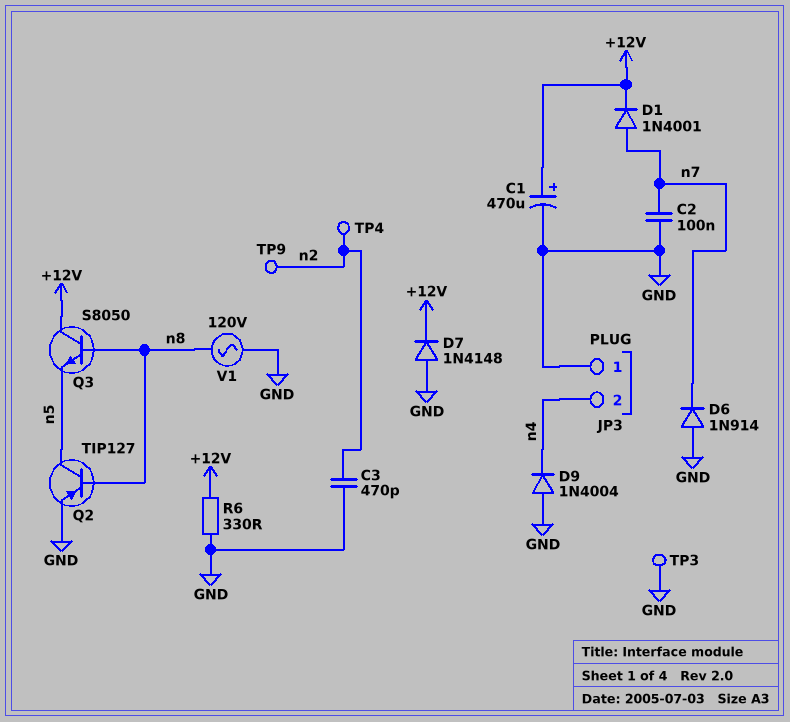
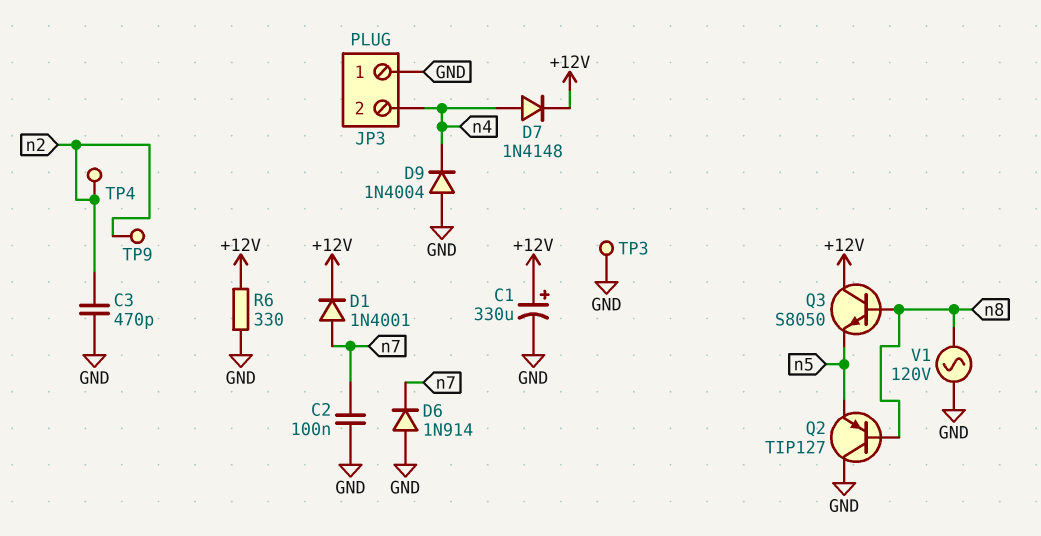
C1: 470uF (plus +12V, minus GND) -> 330uF (plus +12V, minus GND)
D7: diode 1N4148 (A GND, K +12V) -> diode 1N4148 (A n4, K +12V)
Q2: PNP TIP127 (B n8, C n5, E GND) -> PNP TIP127 (B n8, C GND, E n5)

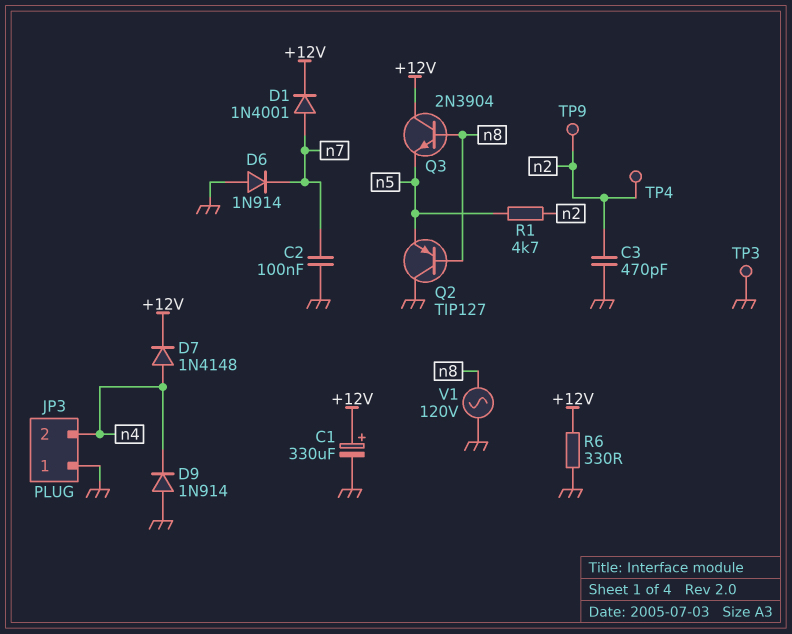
D9: diode 1N4004 (A GND, K n4) -> diode 1N914 (A GND, K n4)
Q3: NPN S8050 (B n8, C +12V, E n5) -> NPN 2N3904 (B n8, C +12V, E n5)
R1: none -> 4.7k (n2, n5)

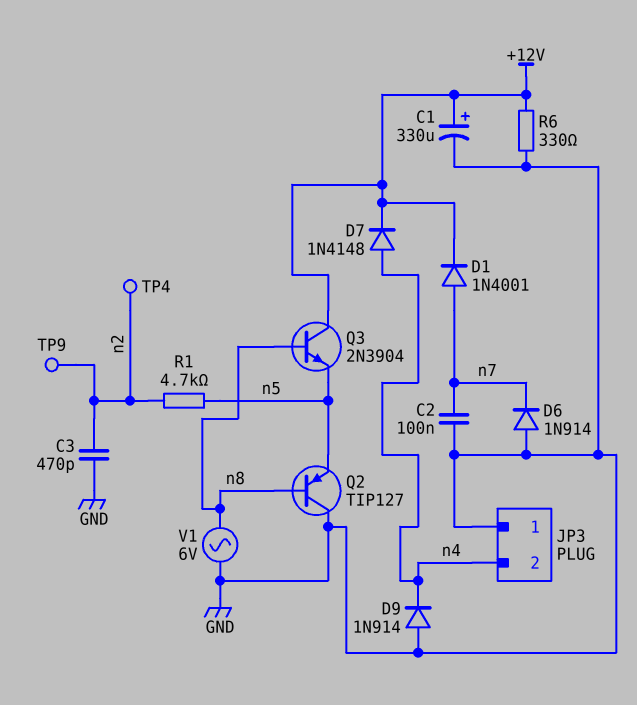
TP3: test point (GND) -> none
V1: AC 120V (GND, n8) -> AC 6V (GND, n8)

